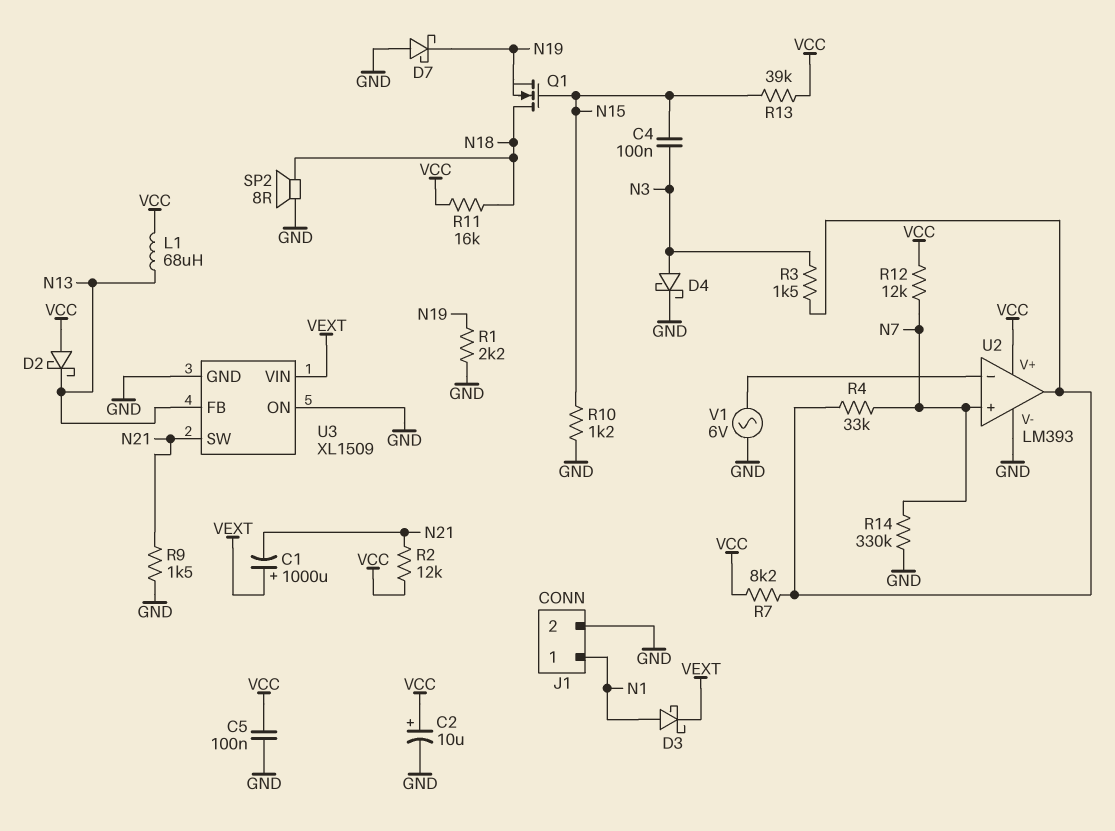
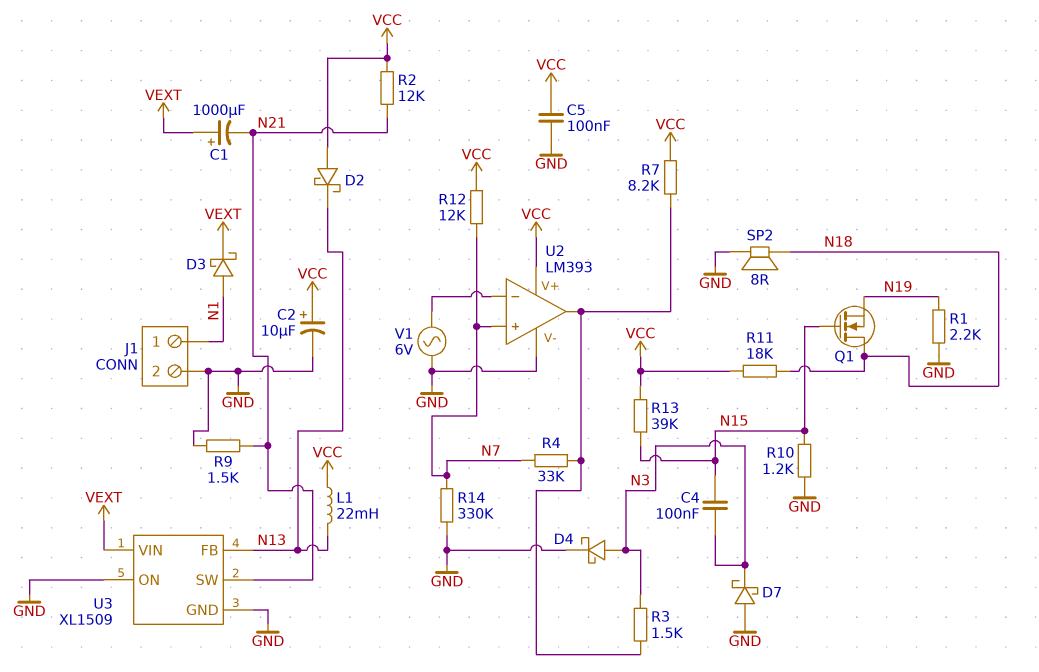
D7: schottky (A GND, K N19) -> schottky (A GND, K N3)
L1: 68uH (N13, VCC) -> 22mH (N13, VCC)
R11: 16k (N18, VCC) -> 18k (N18, VCC)

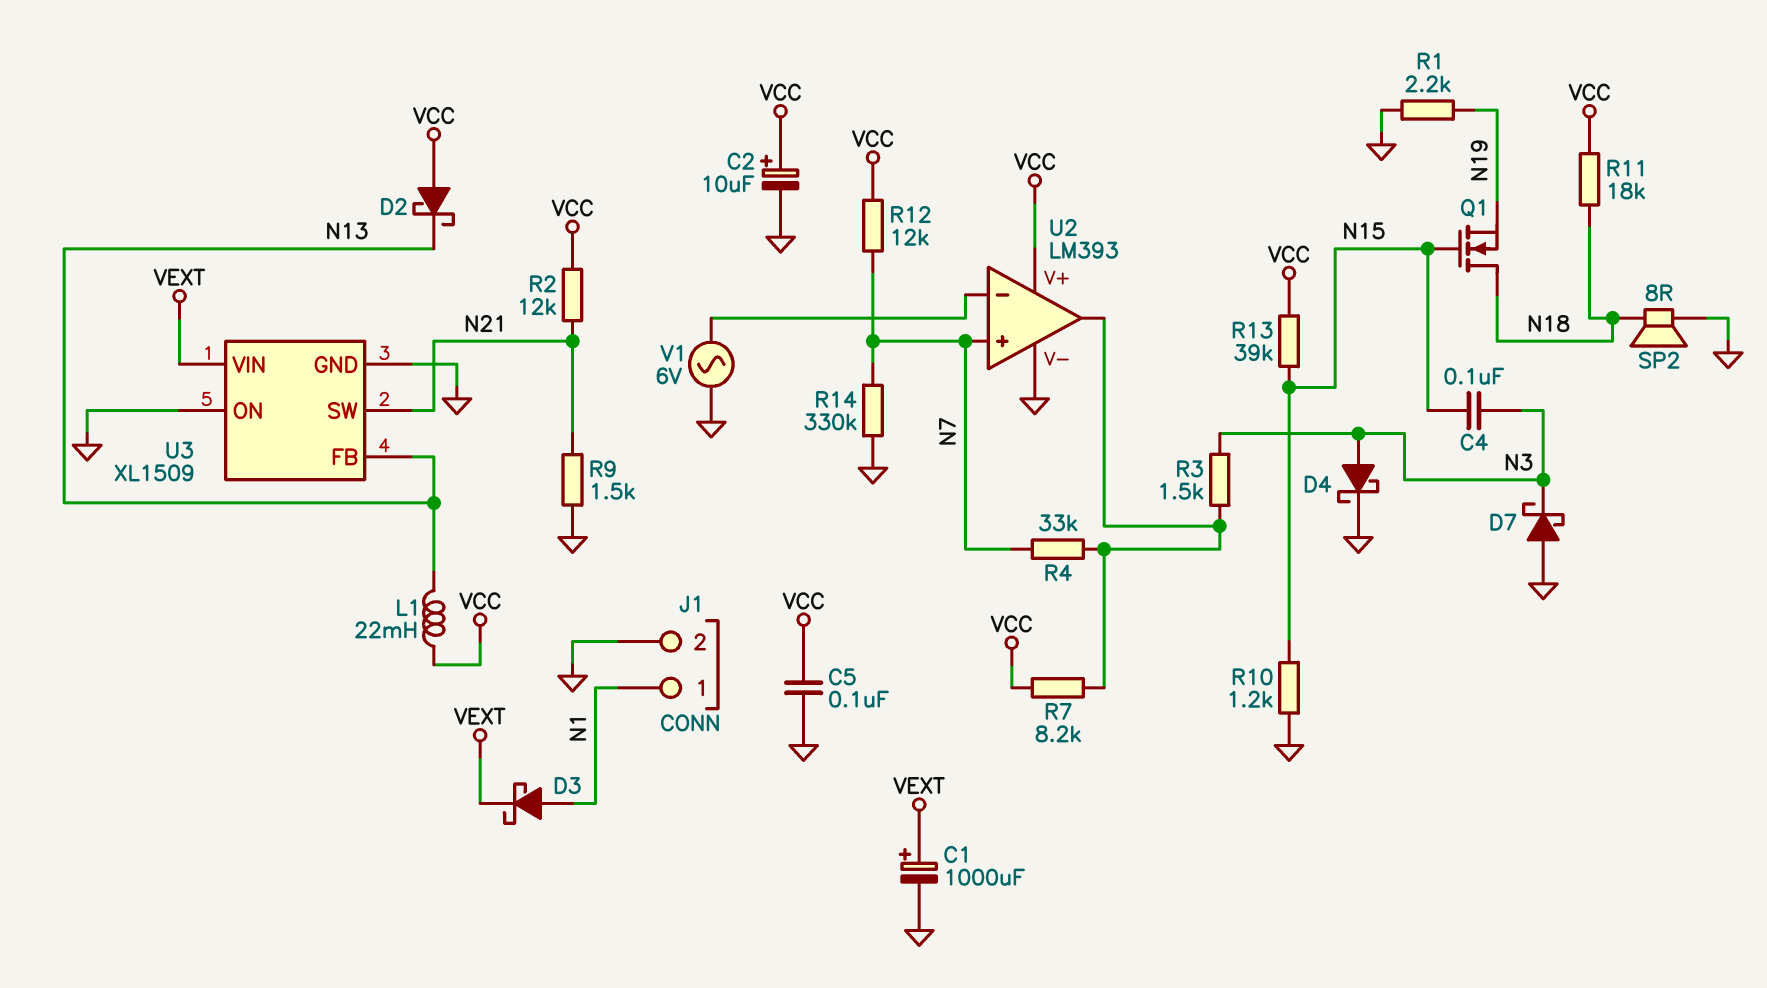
C1: 1000uF (plus VEXT, minus N21) -> 1000uF (plus VEXT, minus GND)

